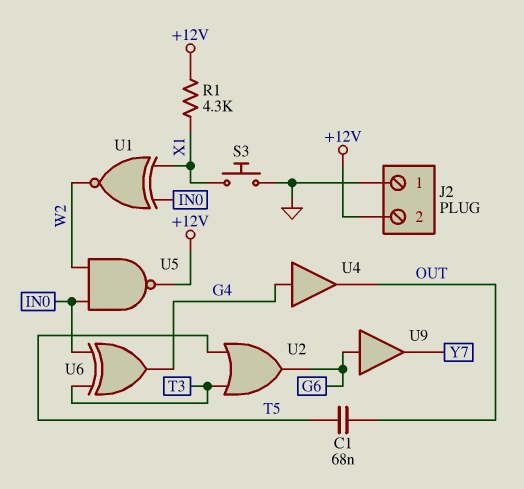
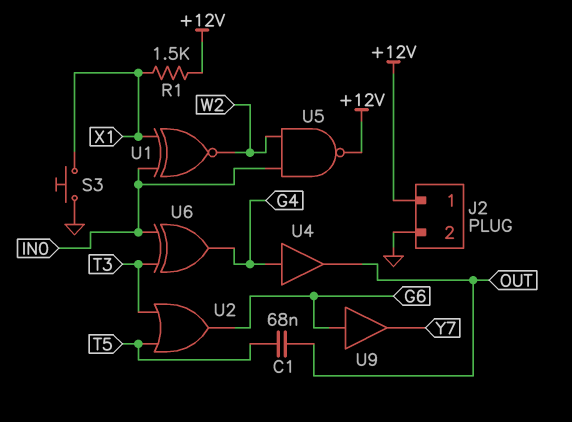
J2 pin 1: GND -> +12V
J2 pin 2: +12V -> GND
R1: 4.3k (+12V, X1) -> 1.5k (+12V, X1)

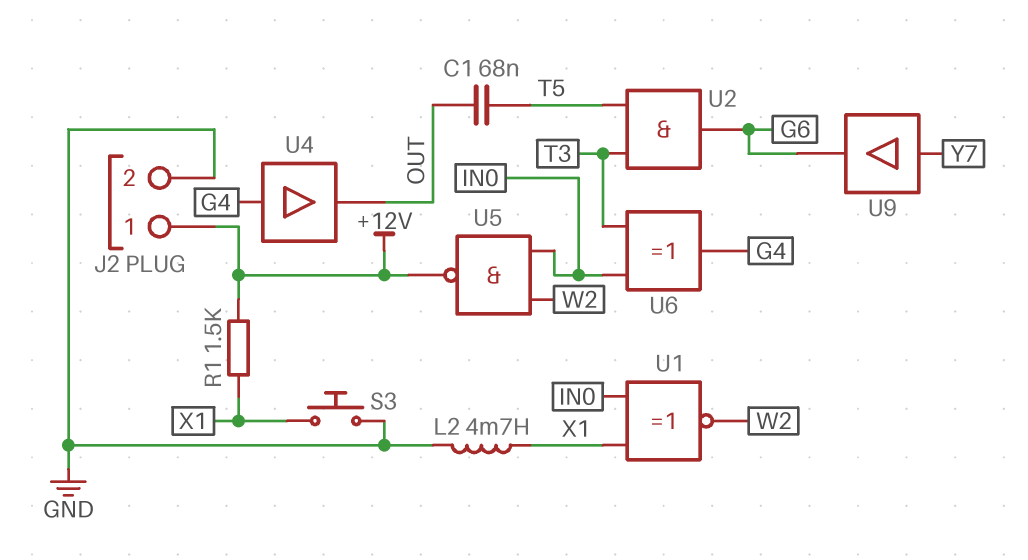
L2: none -> 4.7mH (GND, X1)
U2: OR (in T3, in T5, out G6) -> AND (in T3, in T5, out G6)
U9: buffer (in G6, out Y7) -> buffer (in Y7, out G6)

